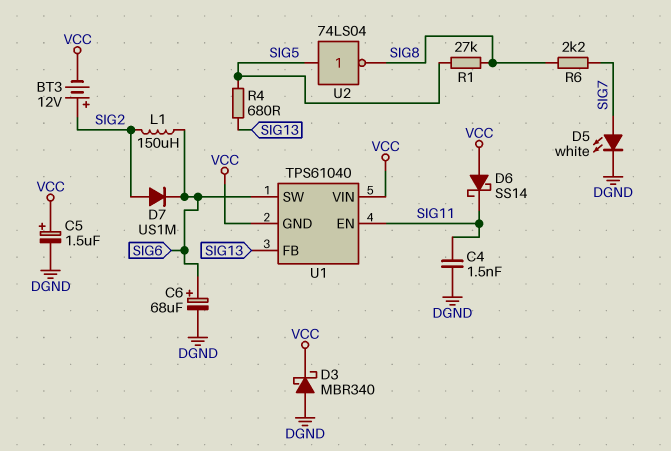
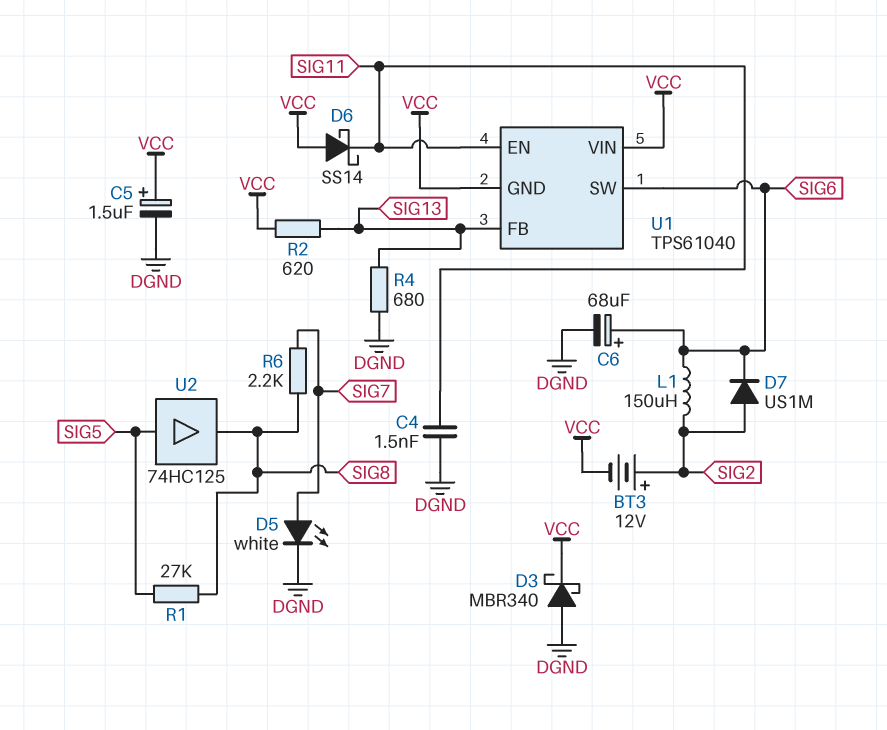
R2: none -> 620 (SIG13, VCC)
R4: 680 (SIG5, SIG13) -> 680 (DGND, SIG13)
U2: NOT 74LS04 (in SIG5, out SIG8) -> buffer 74HC125 (in SIG5, out SIG8)

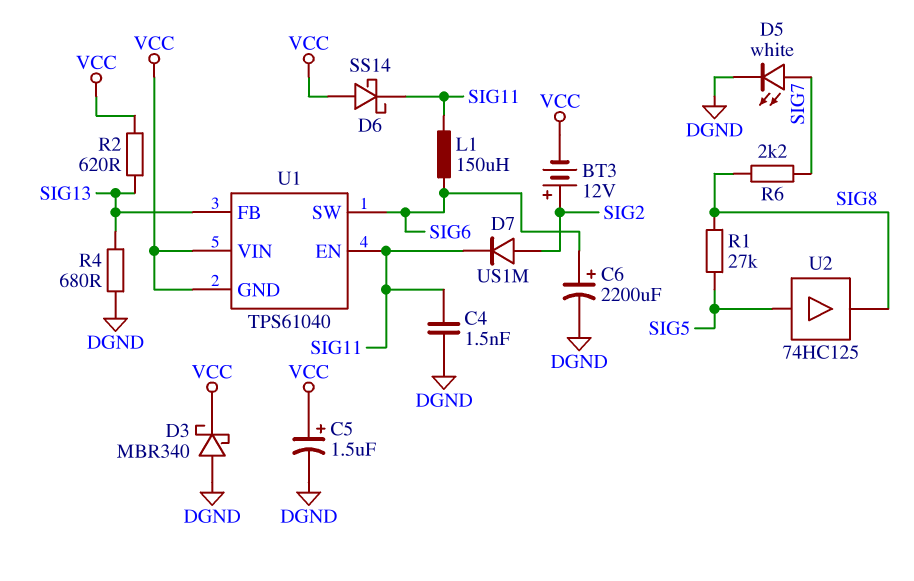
C6: 68uF (plus SIG6, minus DGND) -> 2200uF (plus SIG6, minus DGND)
D7: diode US1M (A SIG2, K SIG6) -> diode US1M (A SIG2, K SIG11)
L1: 150uH (SIG2, SIG6) -> 150uH (SIG6, SIG11)

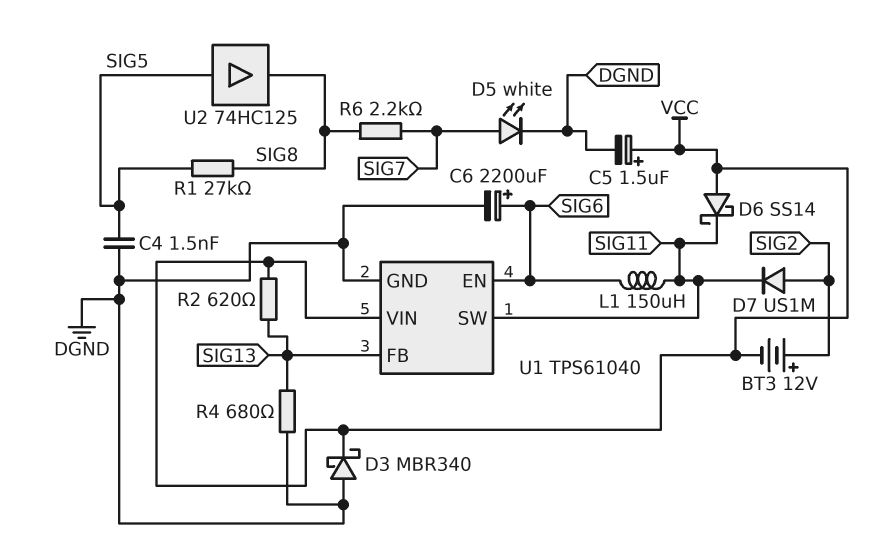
C4: 1.5nF (DGND, SIG11) -> 1.5nF (DGND, SIG5)
U1 pin EN: SIG11 -> SIG6
U1 pin GND: VCC -> DGND
U1 pin SW: SIG6 -> SIG11

